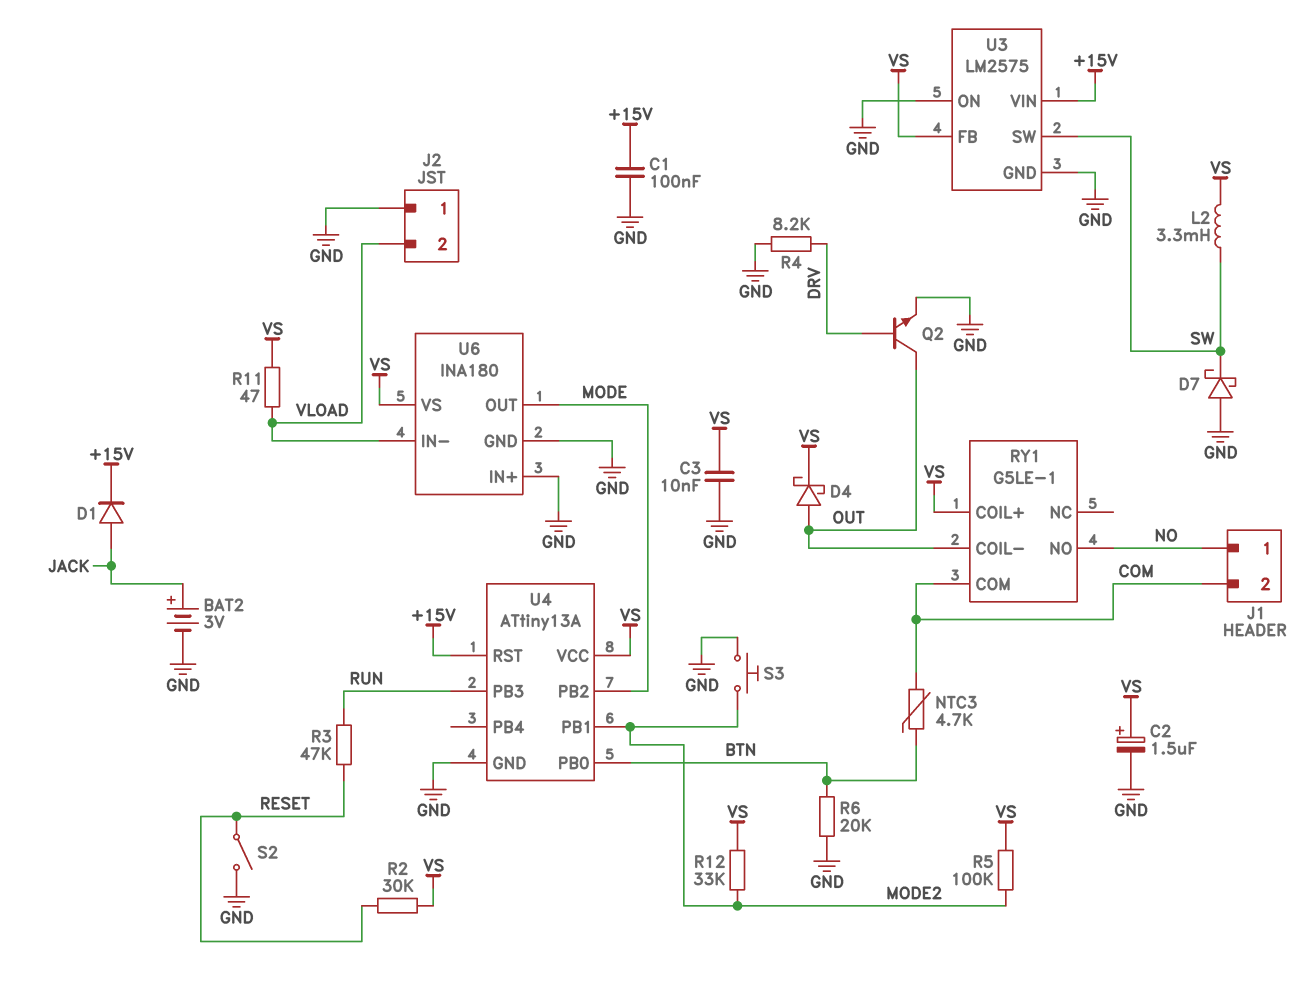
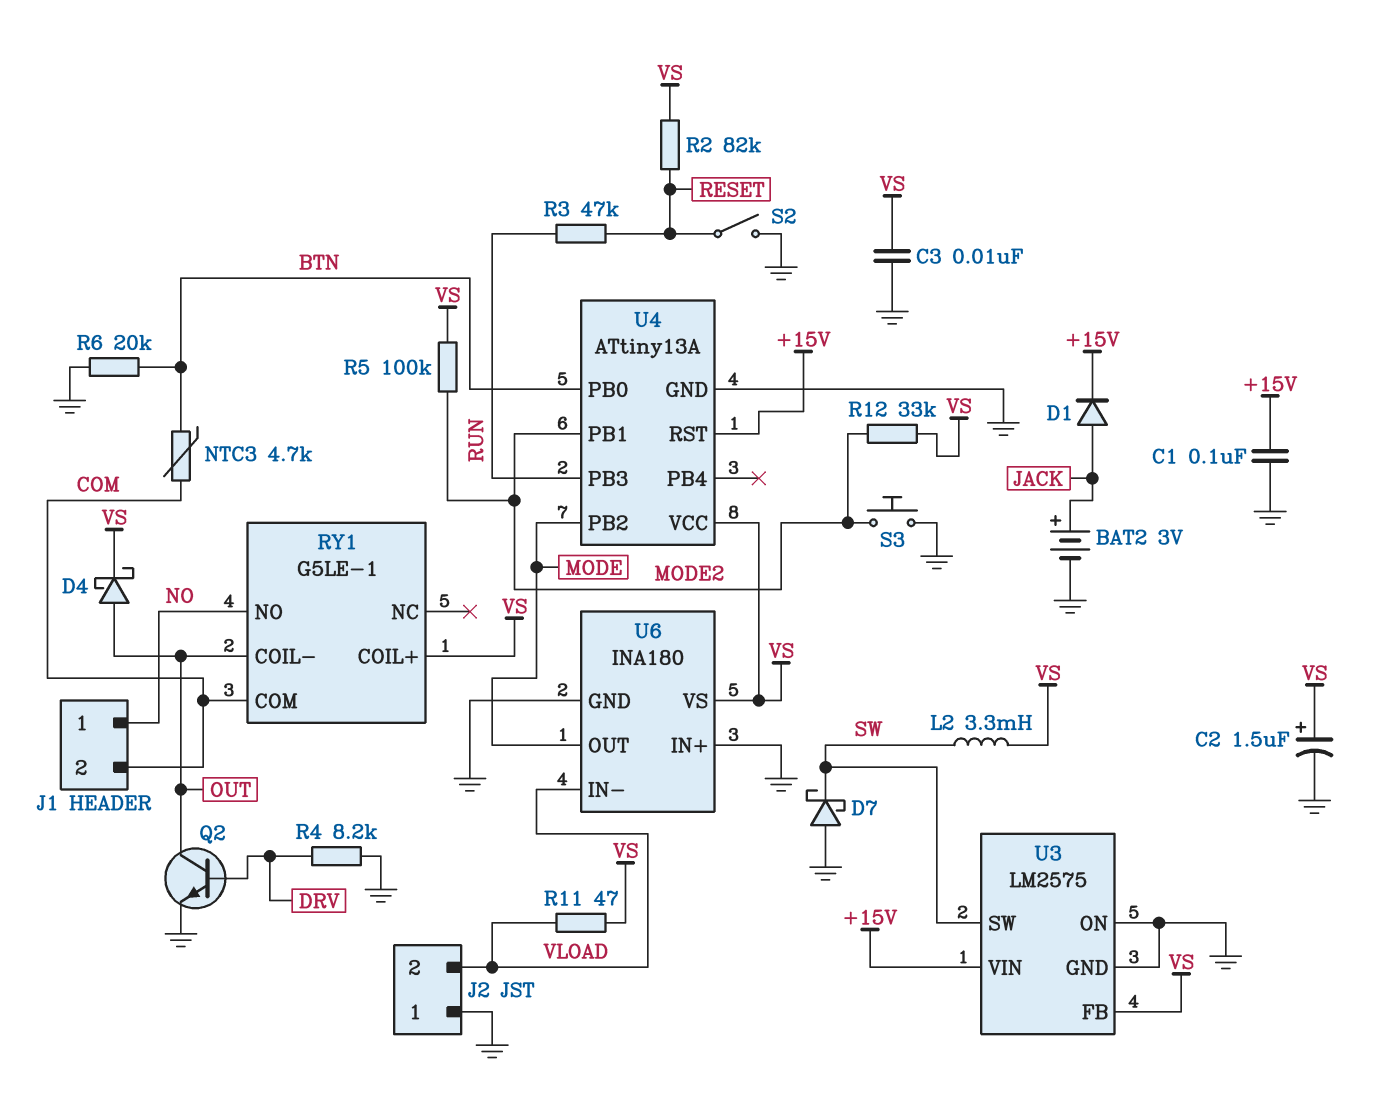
R2: 30k (RESET, VS) -> 82k (RESET, VS)

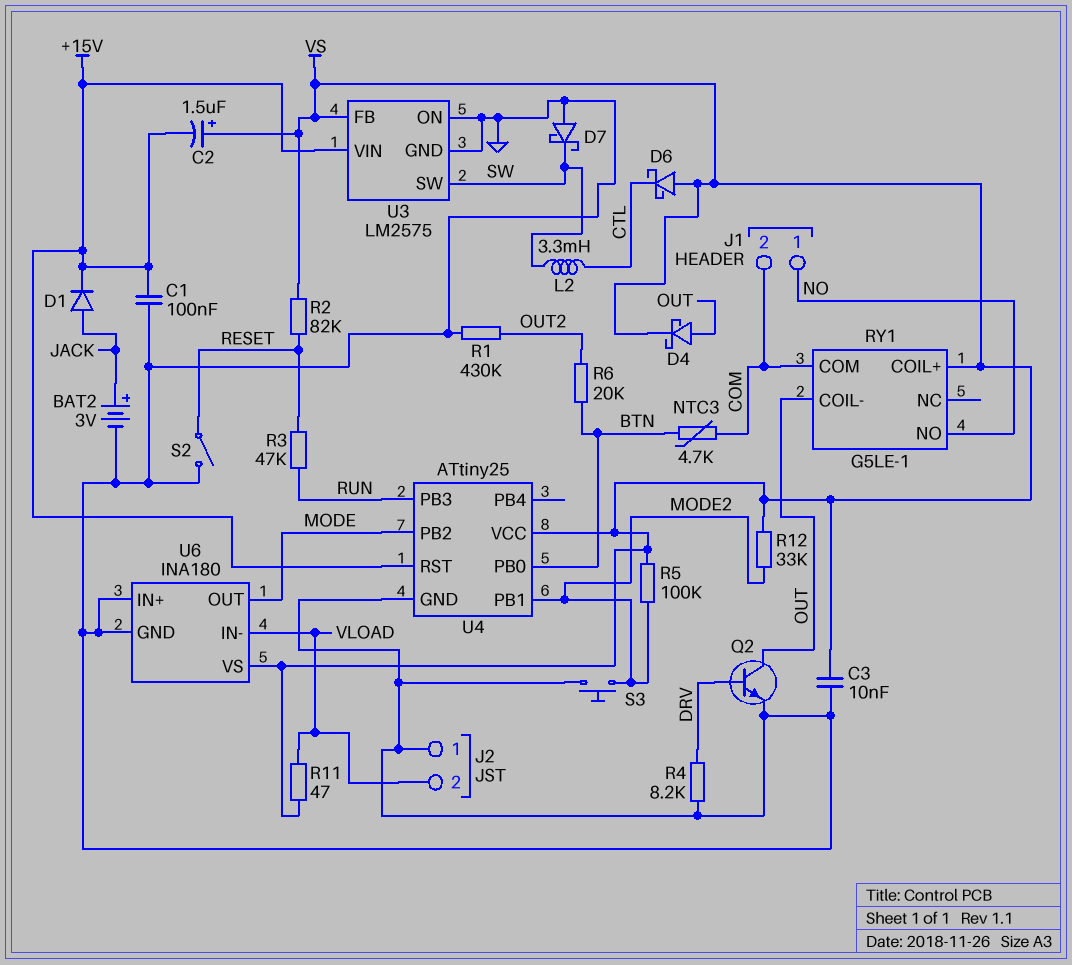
C2: 1.5uF (plus VS, minus GND) -> 1.5uF (plus VS, minus +15V)
D6: none -> schottky (A VS, K CTL)
L2: 3.3mH (SW, VS) -> 3.3mH (CTL, SW)
R1: none -> 430k (GND, OUT2)
R6: 20k (BTN, GND) -> 20k (BTN, OUT2)
U4: ATtiny13A -> ATtiny25

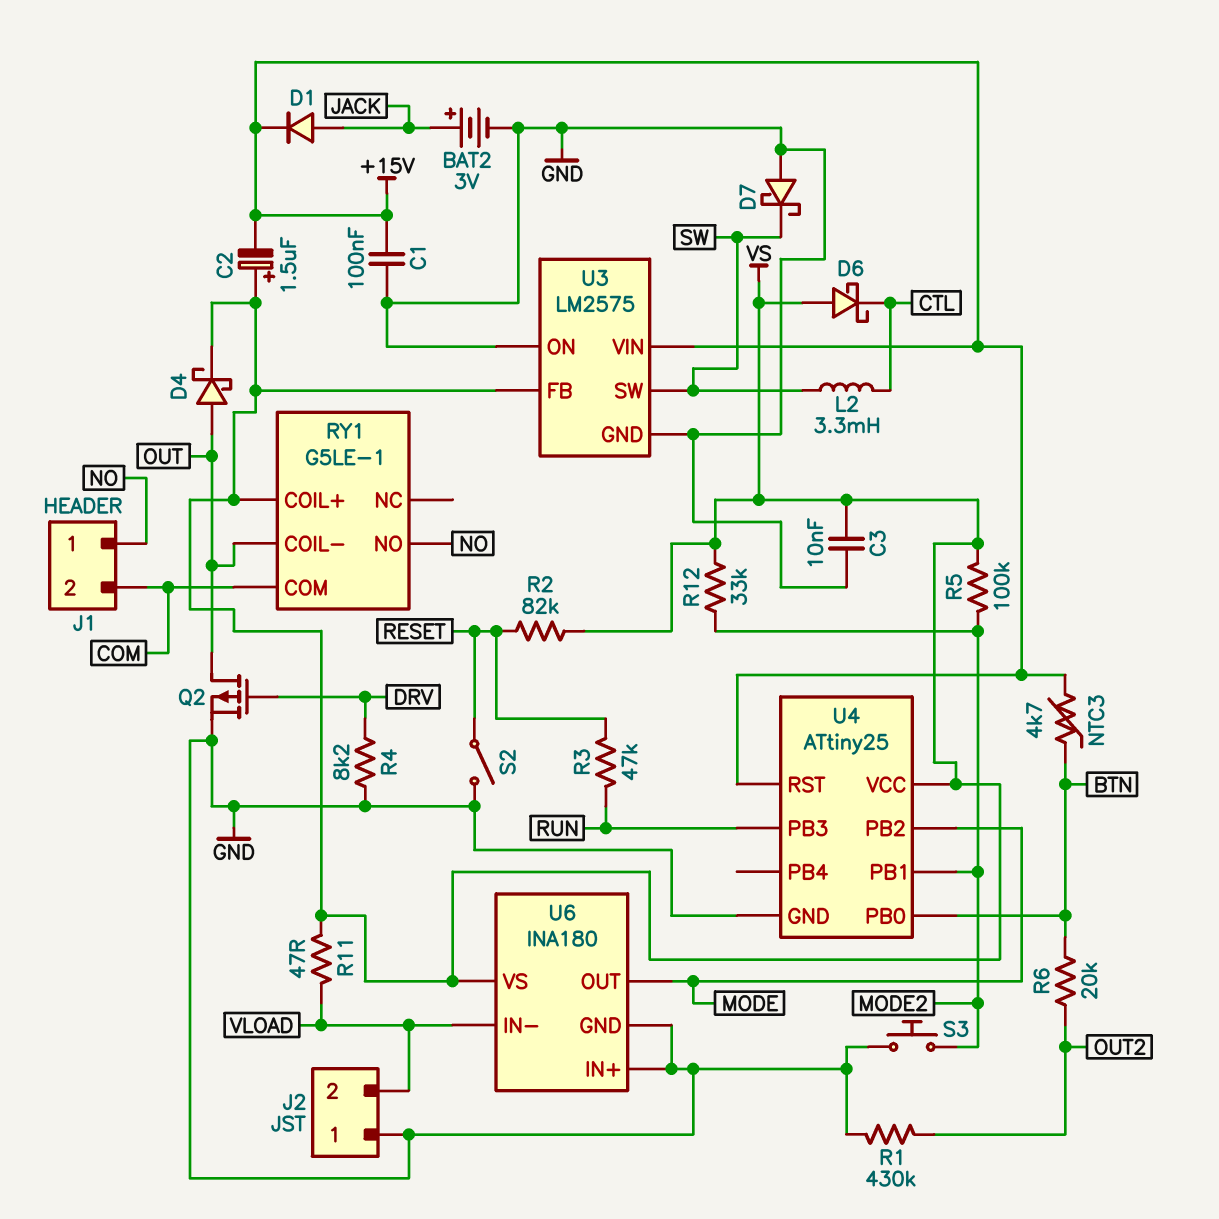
NTC3: 4.7k (BTN, COM) -> 4.7k (+15V, BTN)
Q2: NPN (B DRV, C OUT, E GND) -> PMOS (G DRV, D OUT, S GND)

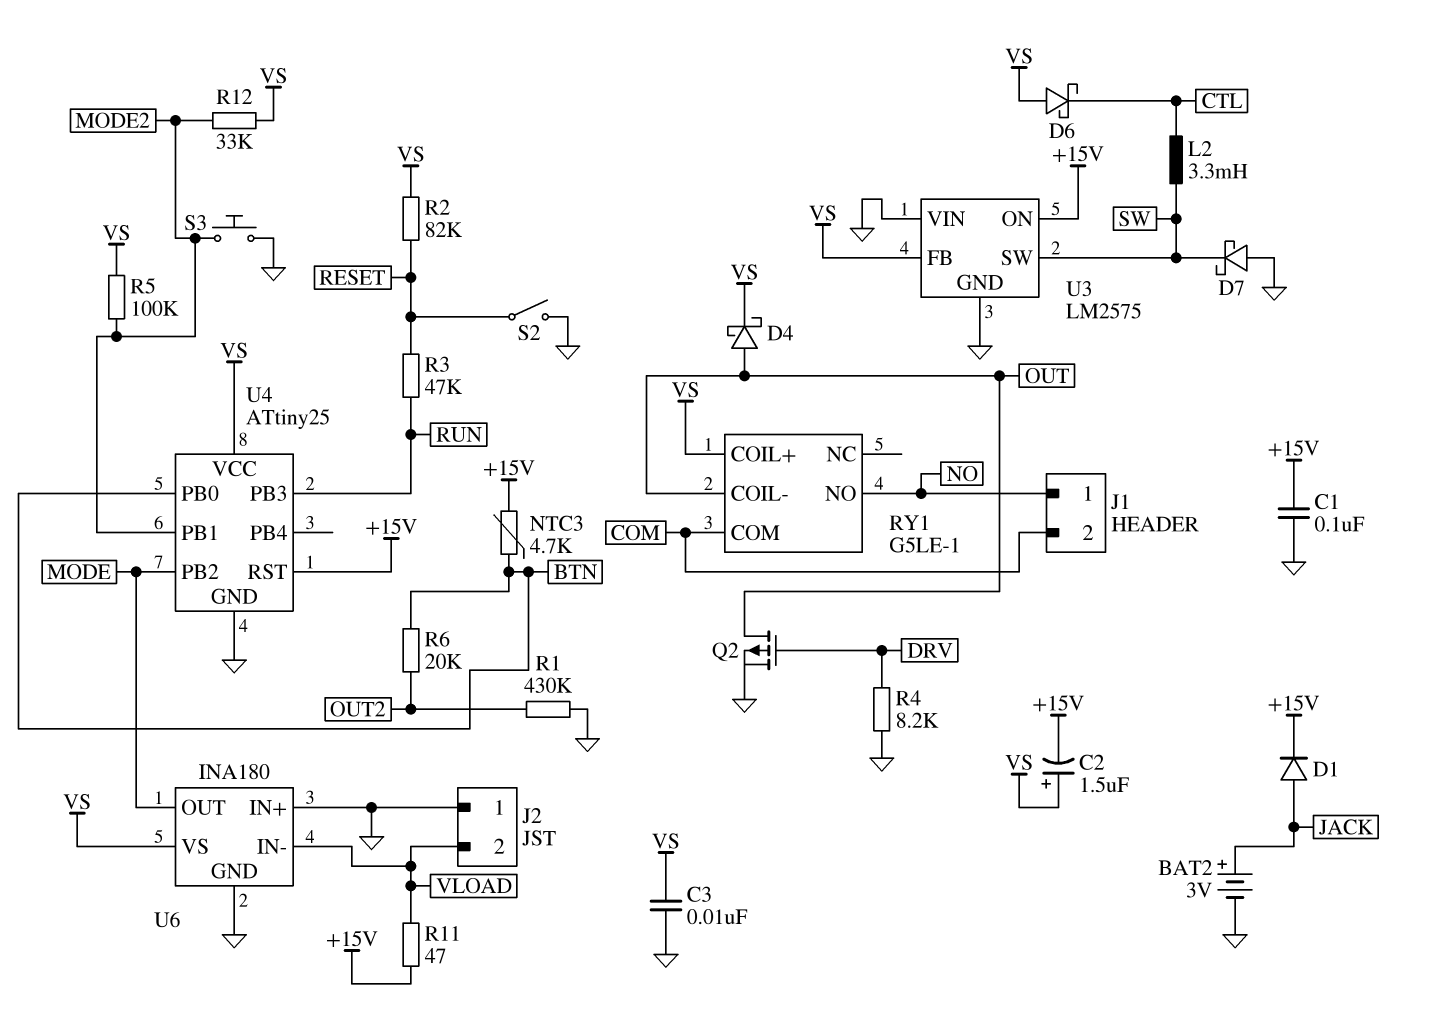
R11: 47 (VLOAD, VS) -> 47 (+15V, VLOAD)
U3 pin ON: GND -> +15V
U3 pin VIN: +15V -> GND

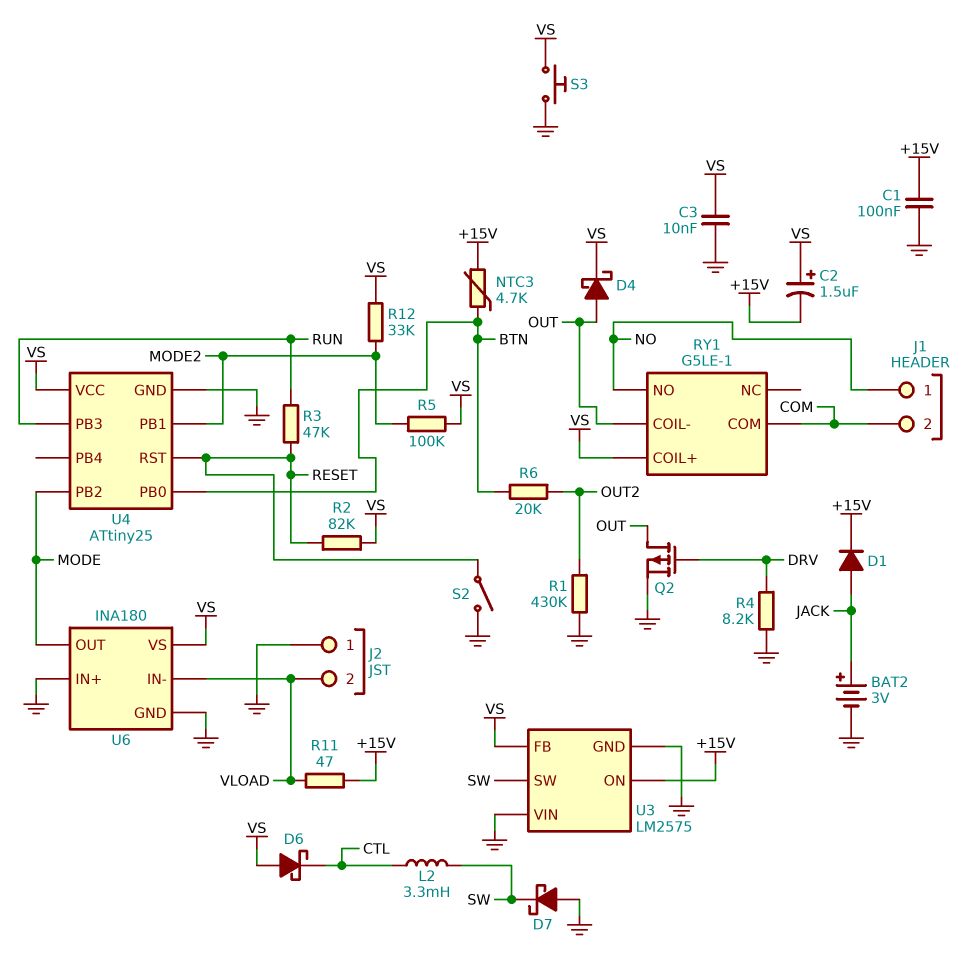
S3: button (GND, MODE2) -> button (GND, VS)
U4 pin RST: +15V -> RESET

